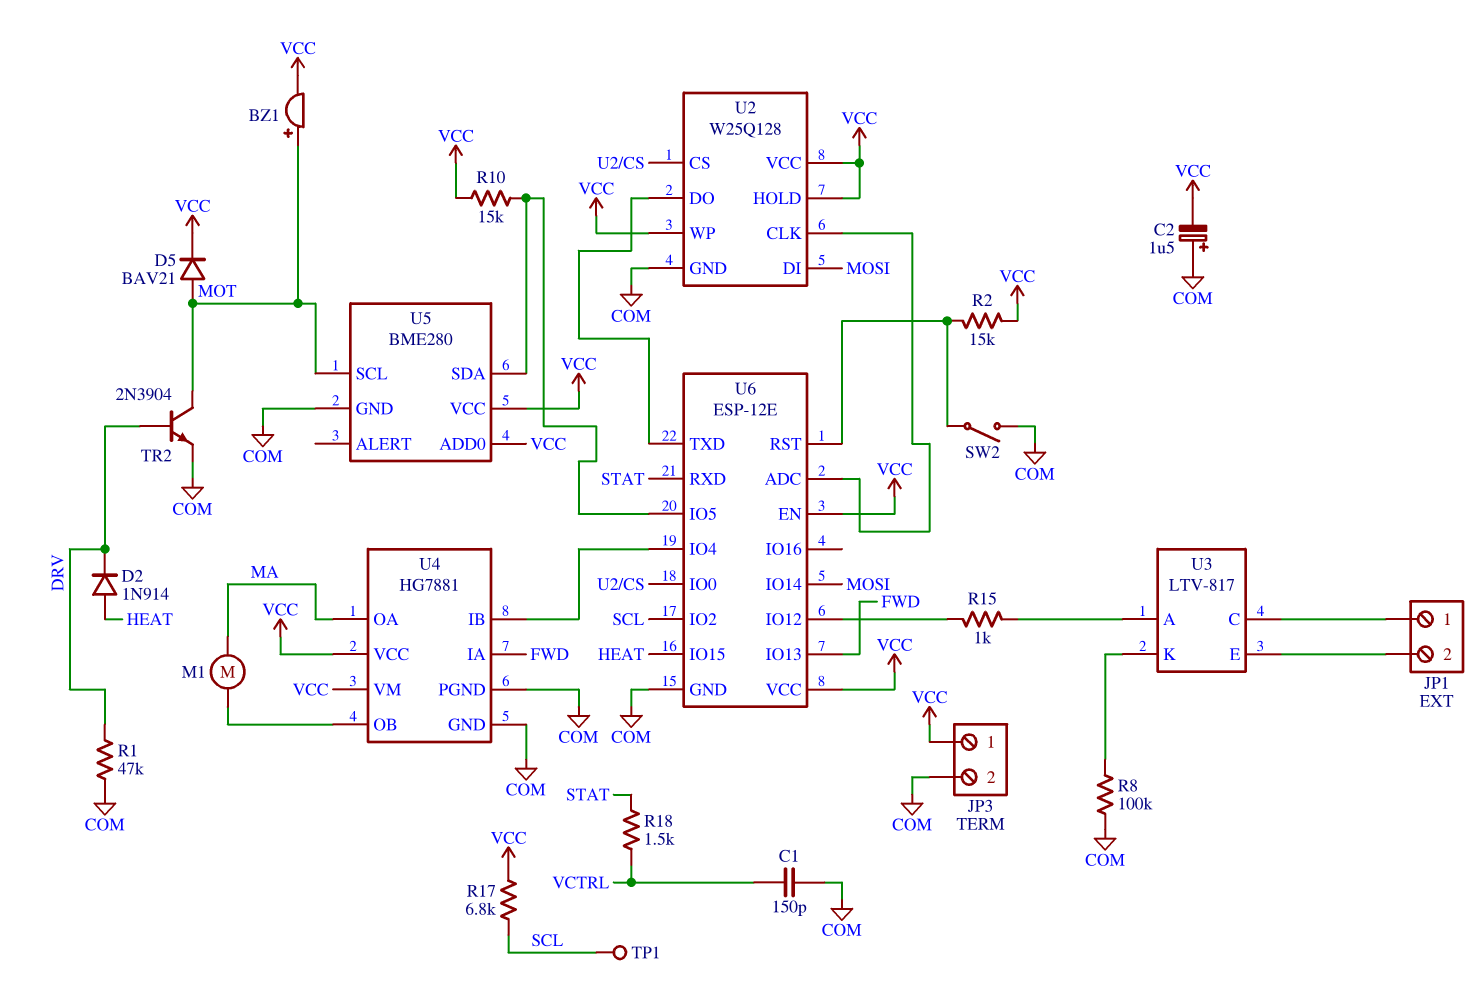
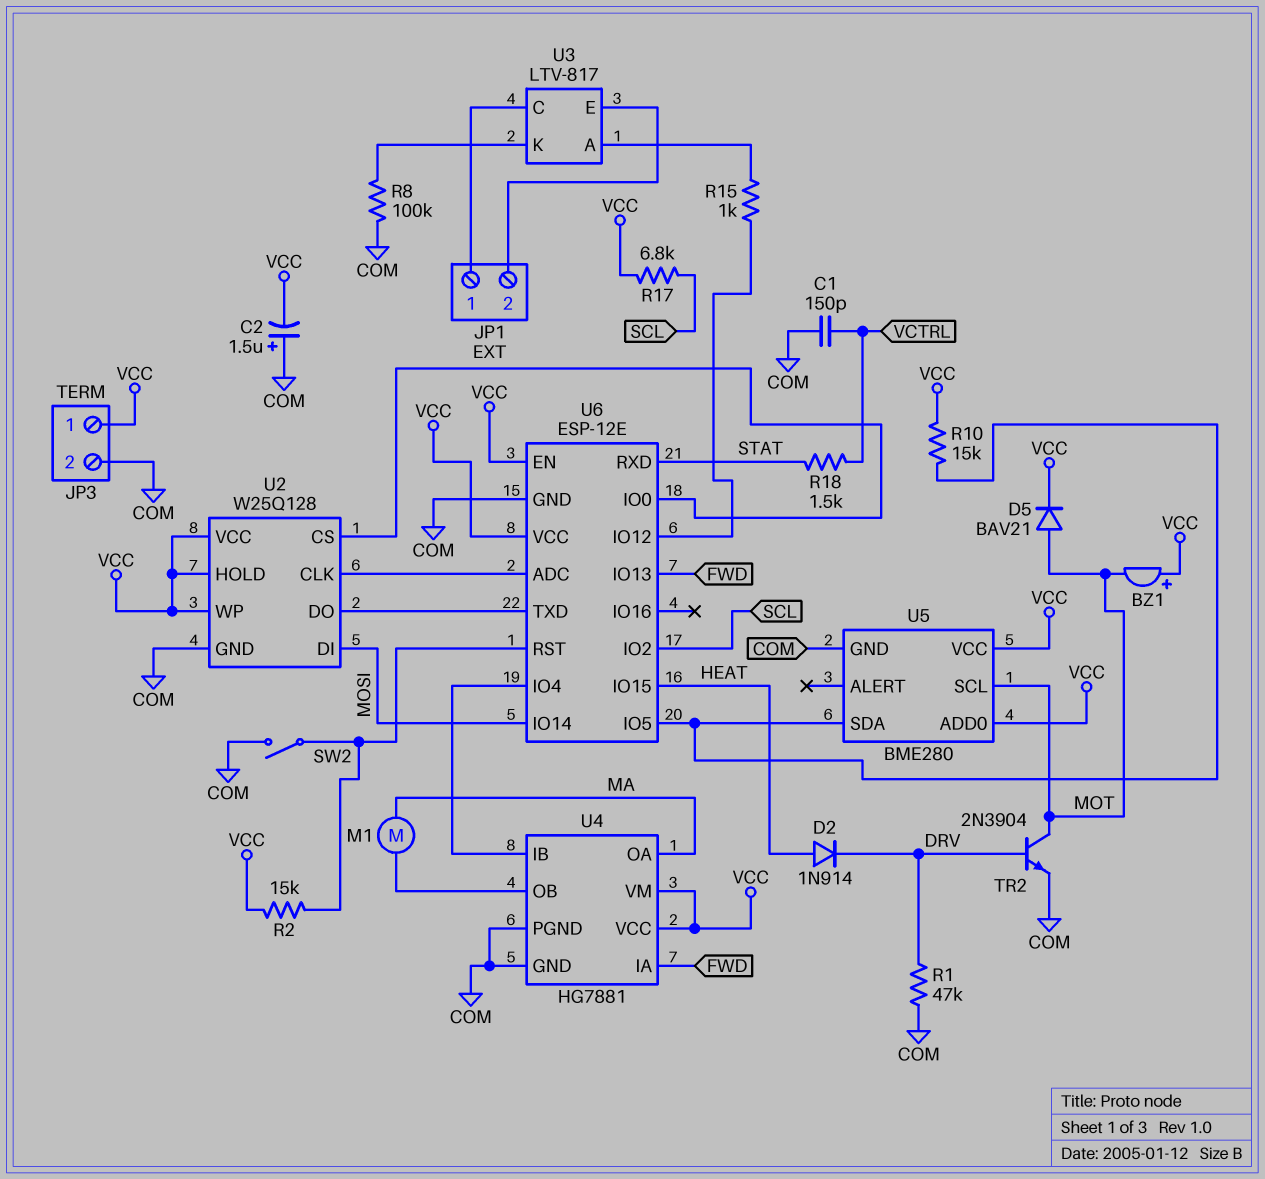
BZ1: buzzer (plus MOT, minus VCC) -> buzzer (plus VCC, minus MOT)
TP1: test point (SCL) -> none

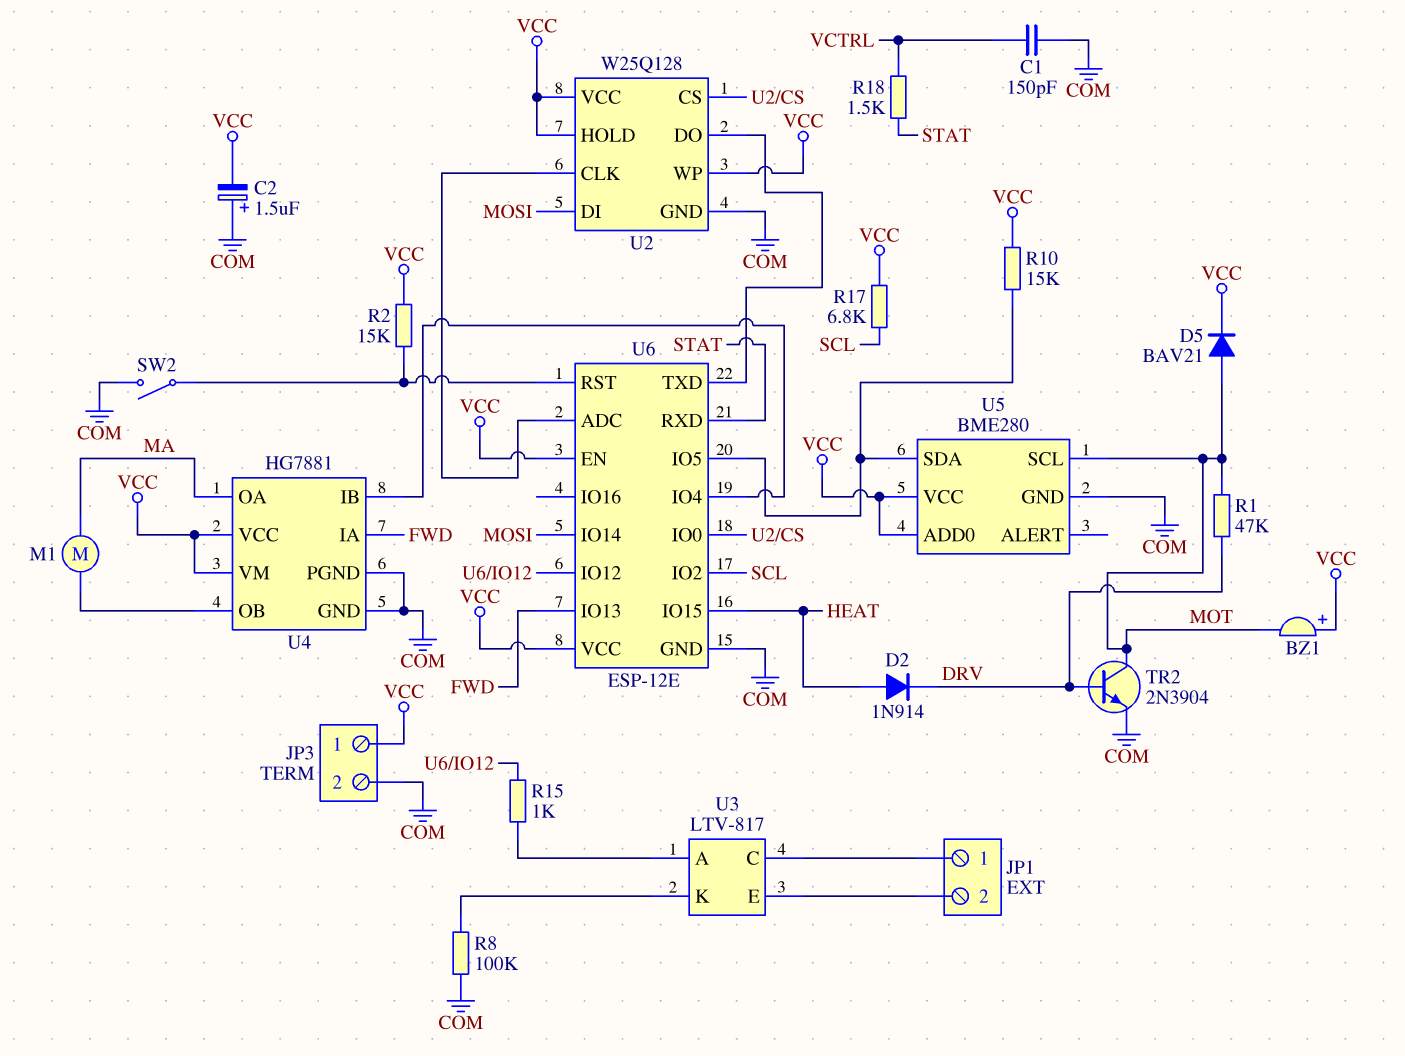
R1: 47k (COM, DRV) -> 47k (DRV, MOT)

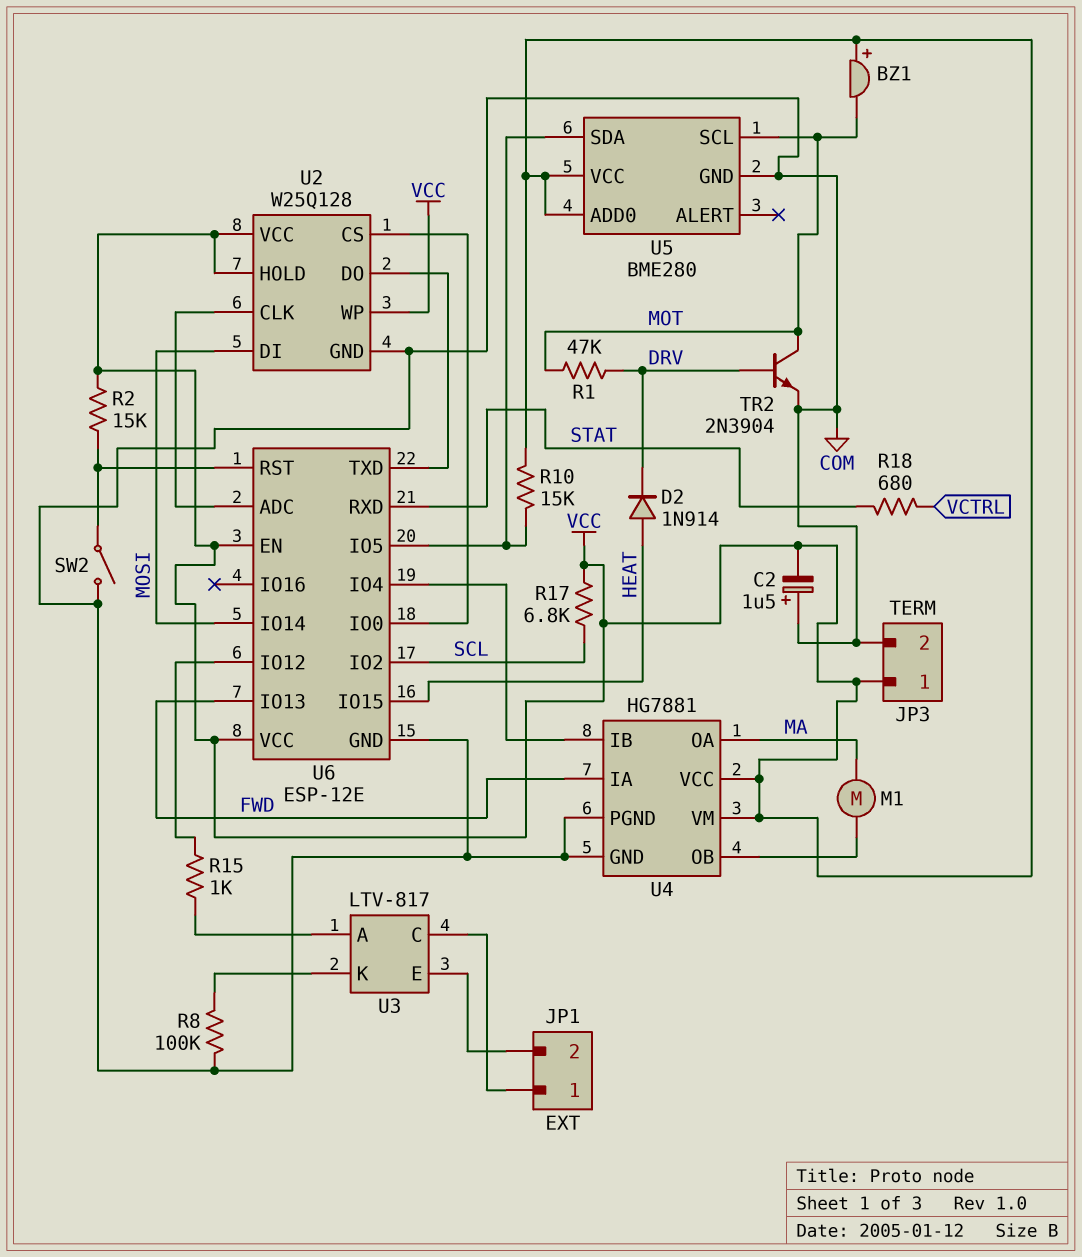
C1: 150pF (COM, VCTRL) -> none
D5: diode BAV21 (A MOT, K VCC) -> none
R18: 1.5k (STAT, VCTRL) -> 680 (STAT, VCTRL)

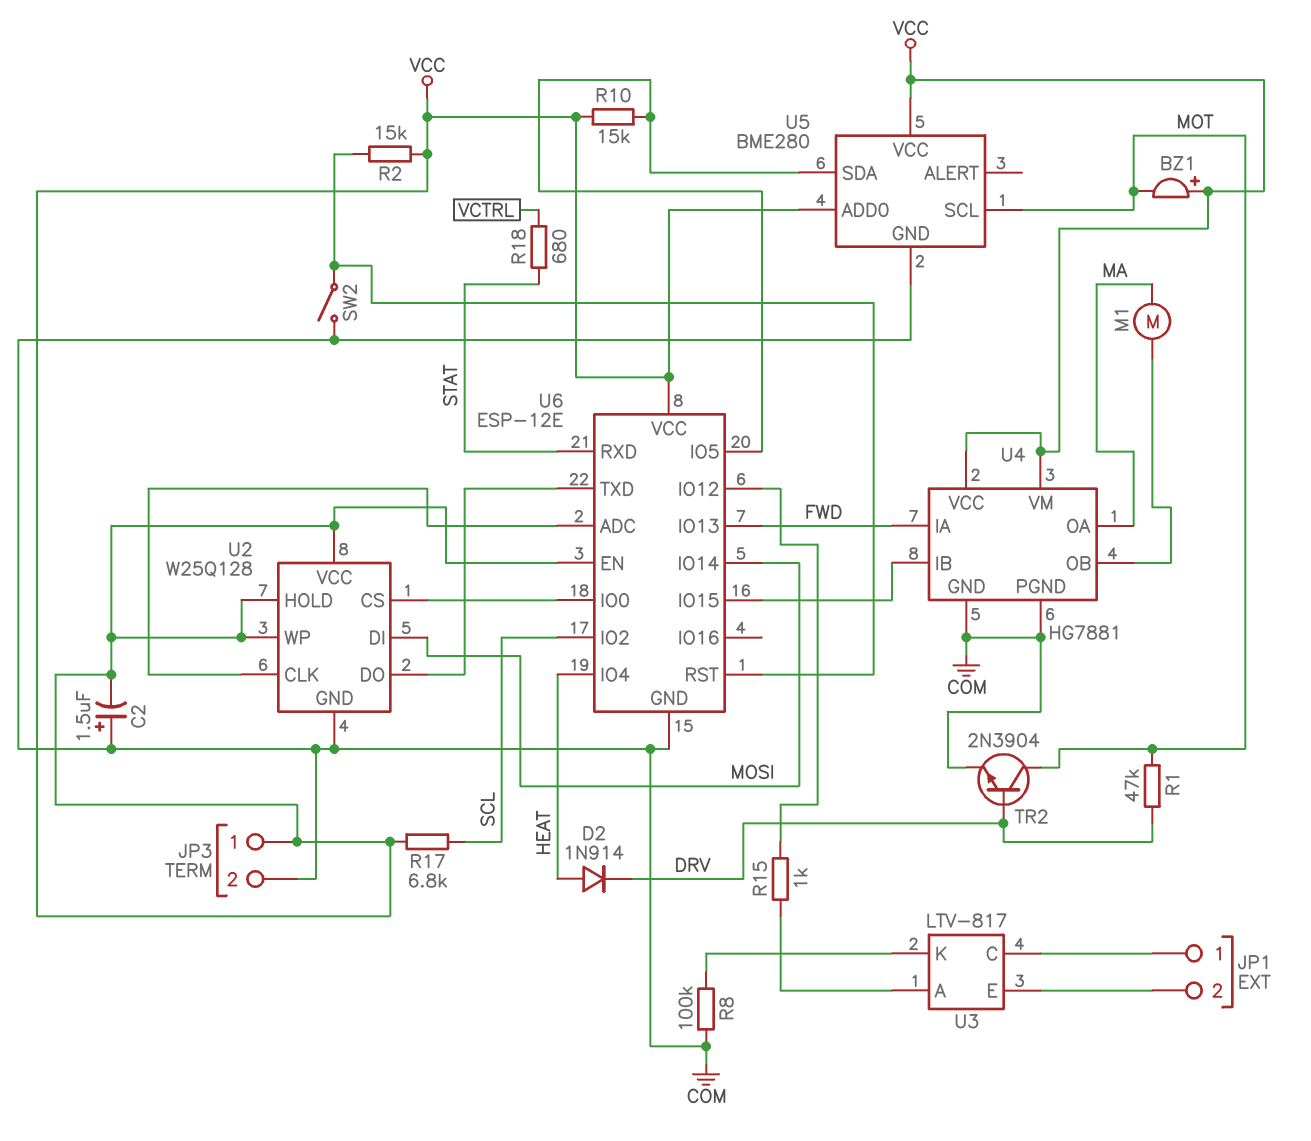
U6 pin IO4: U4/IB -> HEAT
U6 pin IO15: HEAT -> U4/IB

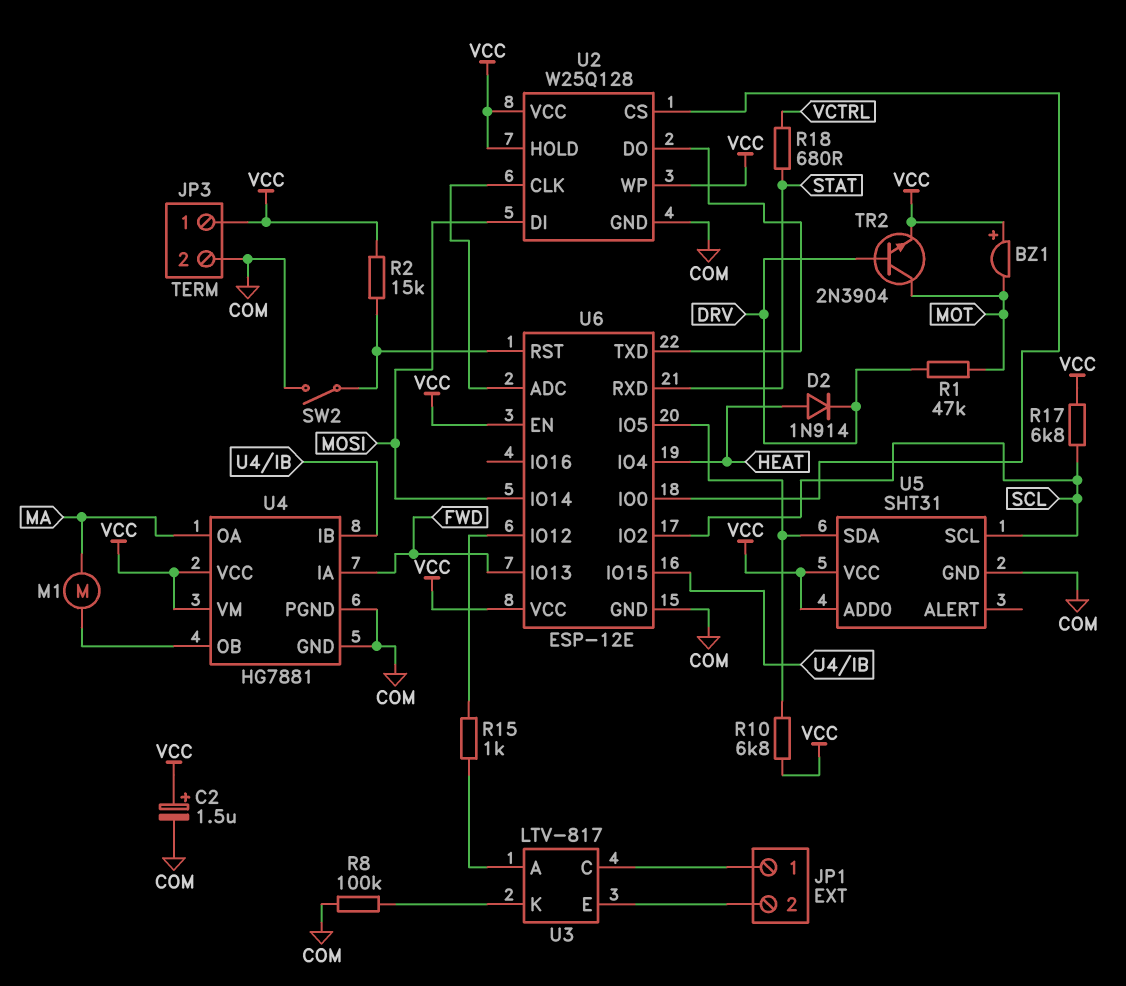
C2: 1.5uF (plus COM, minus VCC) -> 1.5uF (plus VCC, minus COM)
R10: 15k (U5/SDA, VCC) -> 6.8k (U5/SDA, VCC)
TR2: NPN 2N3904 (B DRV, C MOT, E COM) -> NPN 2N3904 (B DRV, C MOT, E VCC)
U5: BME280 -> SHT31
U5 pin SCL: MOT -> SCL

